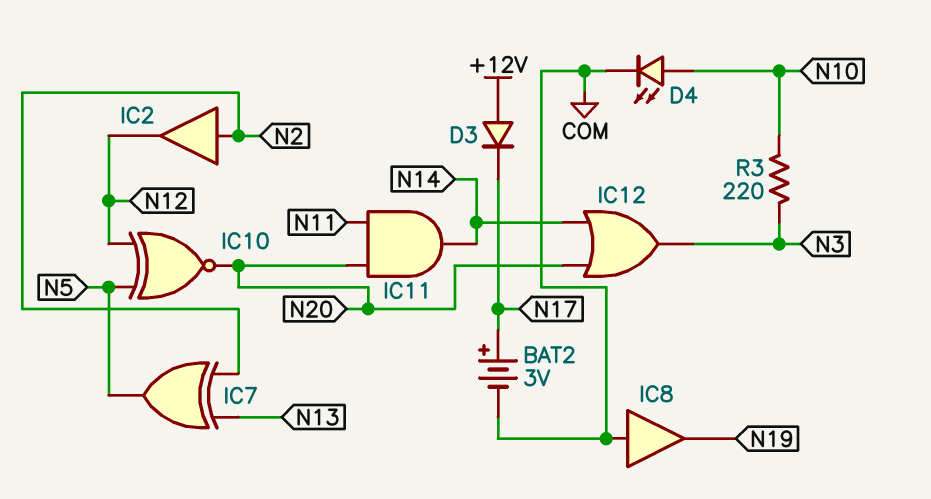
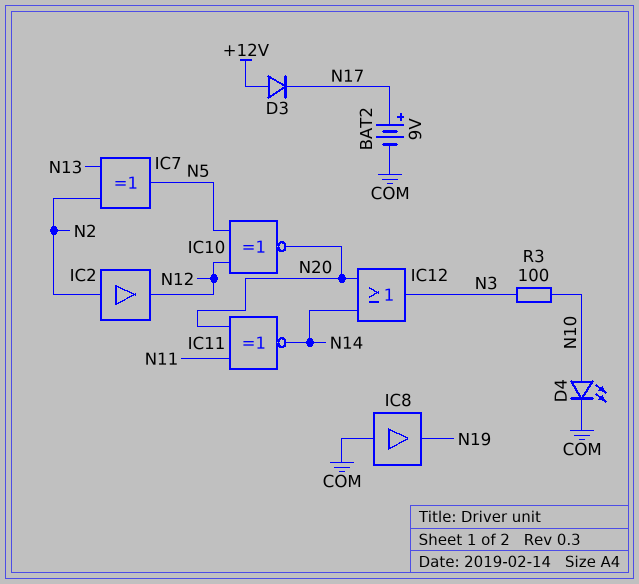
BAT2: 3V (plus N17, minus COM) -> 9V (plus N17, minus COM)
IC11: AND (in N11, in N20, out N14) -> XNOR (in N11, in N20, out N14)
R3: 220 (N3, N10) -> 100 (N3, N10)

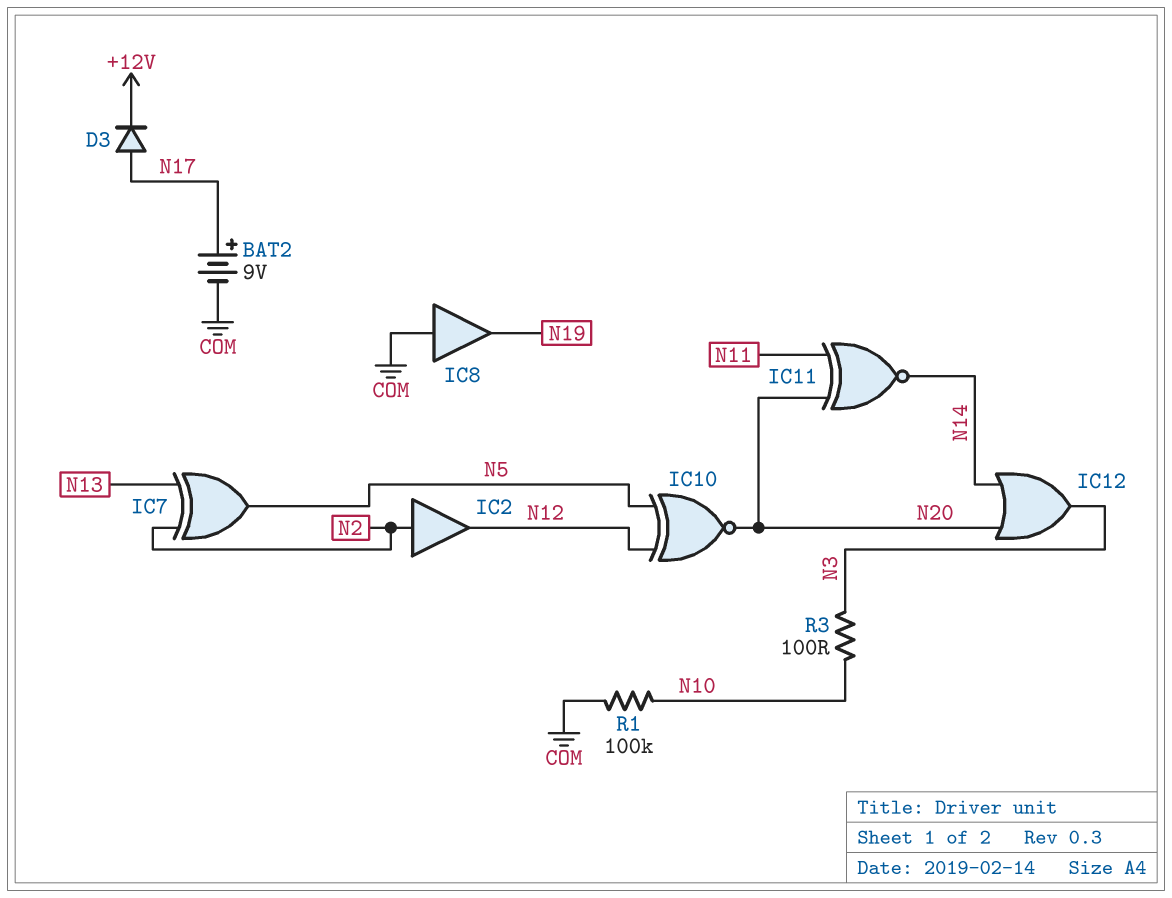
D3: diode (A +12V, K N17) -> diode (A N17, K +12V)
D4: LED (A N10, K COM) -> none
R1: none -> 100k (COM, N10)

